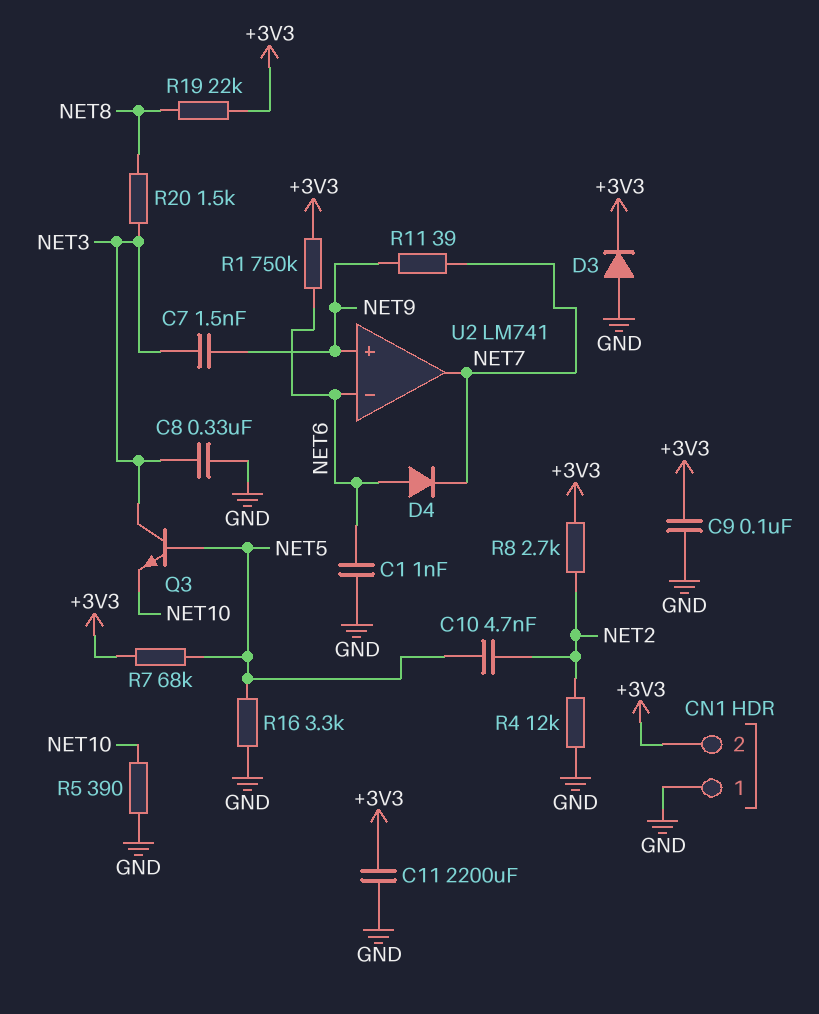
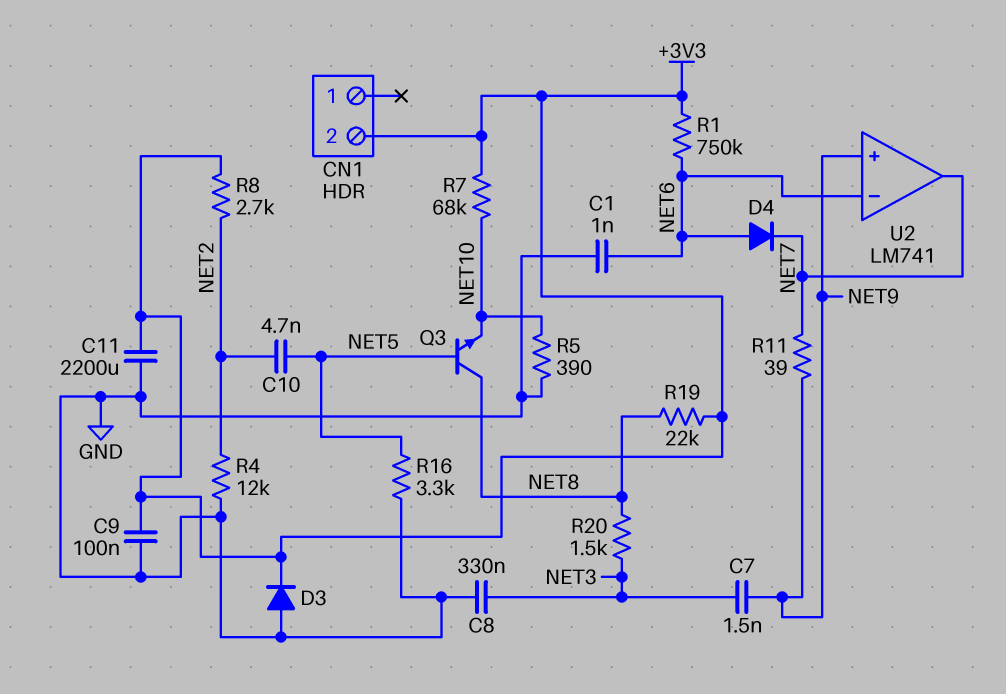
CN1 pin 1: GND -> none
Q3: NPN (B NET5, C NET3, E NET10) -> NPN (B NET5, C NET8, E NET10)
R7: 68k (+3V3, NET5) -> 68k (+3V3, NET10)

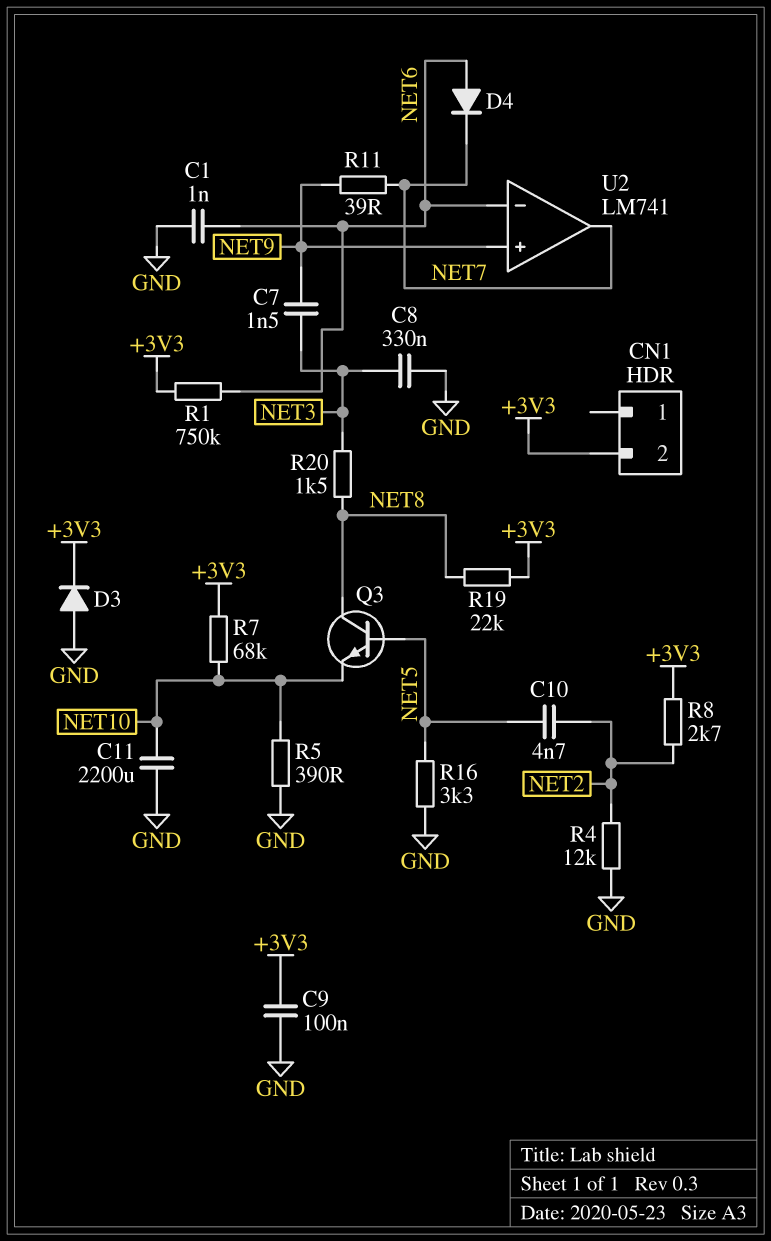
C11: 2200uF (+3V3, GND) -> 2200uF (GND, NET10)

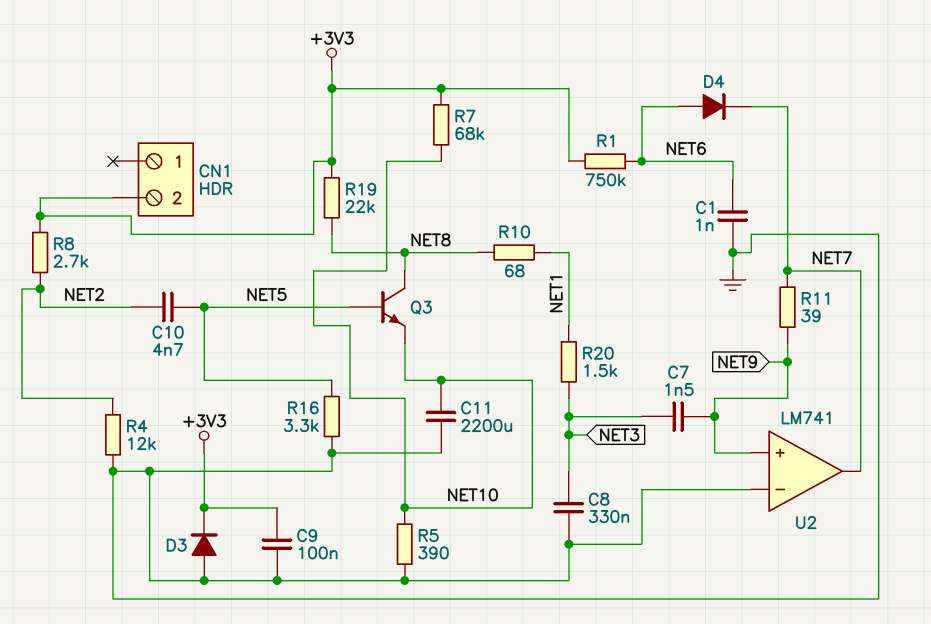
R10: none -> 68 (NET1, NET8)
R20: 1.5k (NET3, NET8) -> 1.5k (NET1, NET3)
U2 pin in-: NET6 -> GND

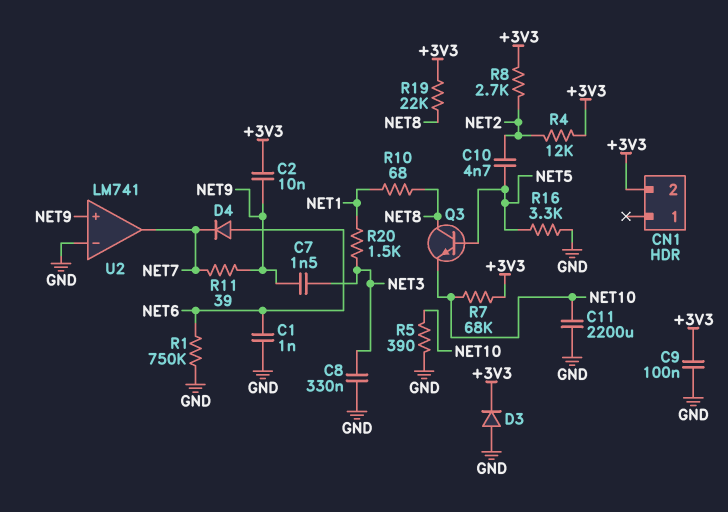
C2: none -> 10nF (+3V3, NET9)
R1: 750k (+3V3, NET6) -> 750k (GND, NET6)
R4: 12k (GND, NET2) -> 12k (+3V3, NET2)

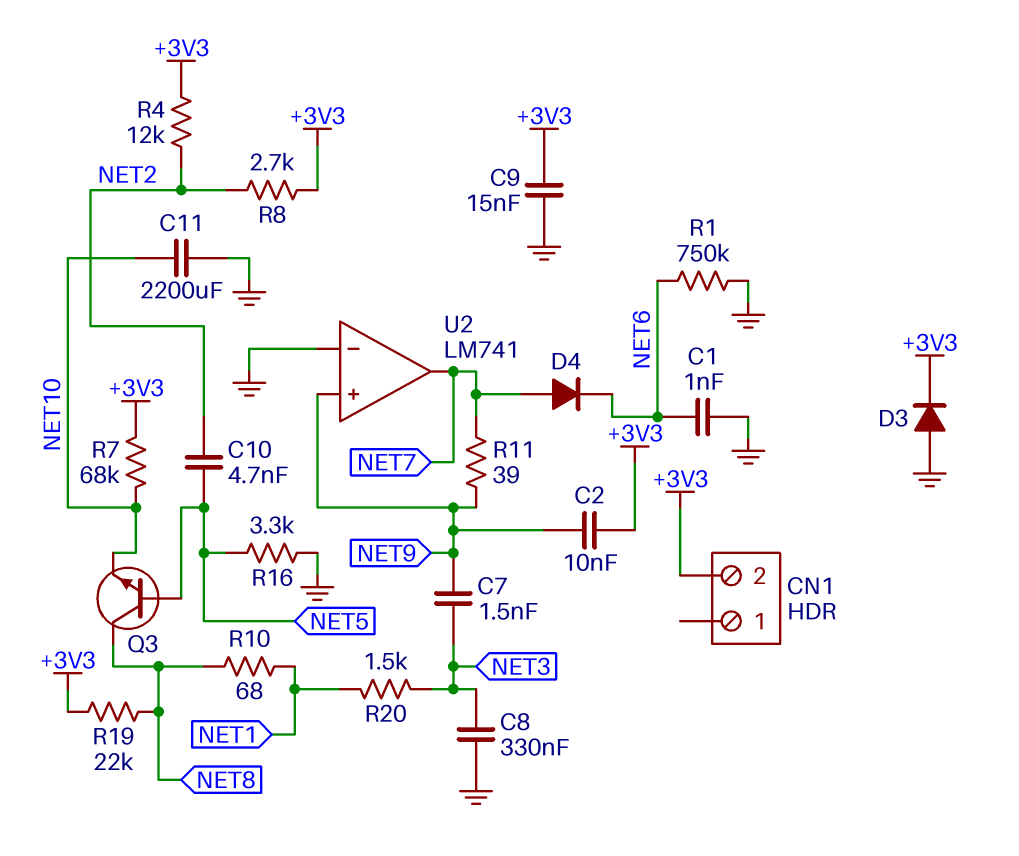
C9: 100nF (+3V3, GND) -> 15nF (+3V3, GND)
D4: diode (A NET6, K NET7) -> diode (A NET7, K NET6)
R5: 390 (GND, NET10) -> none

